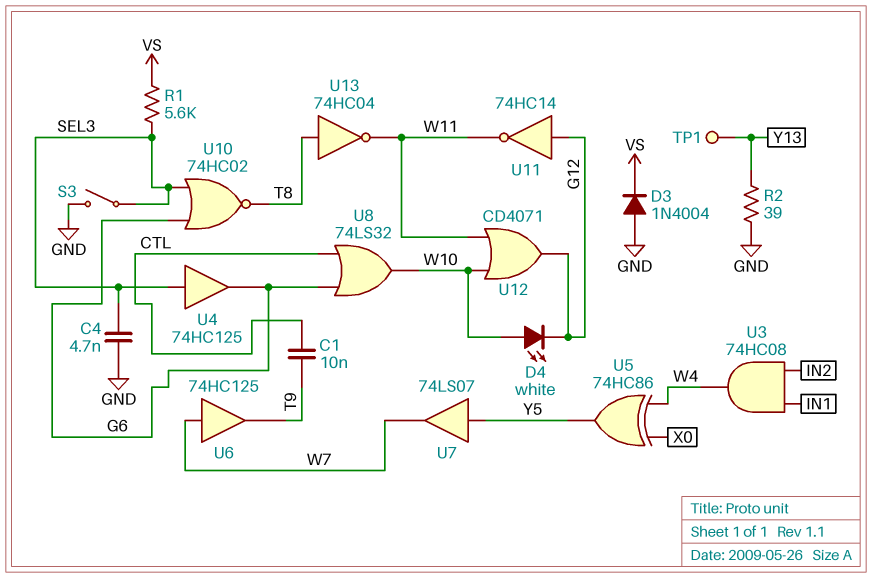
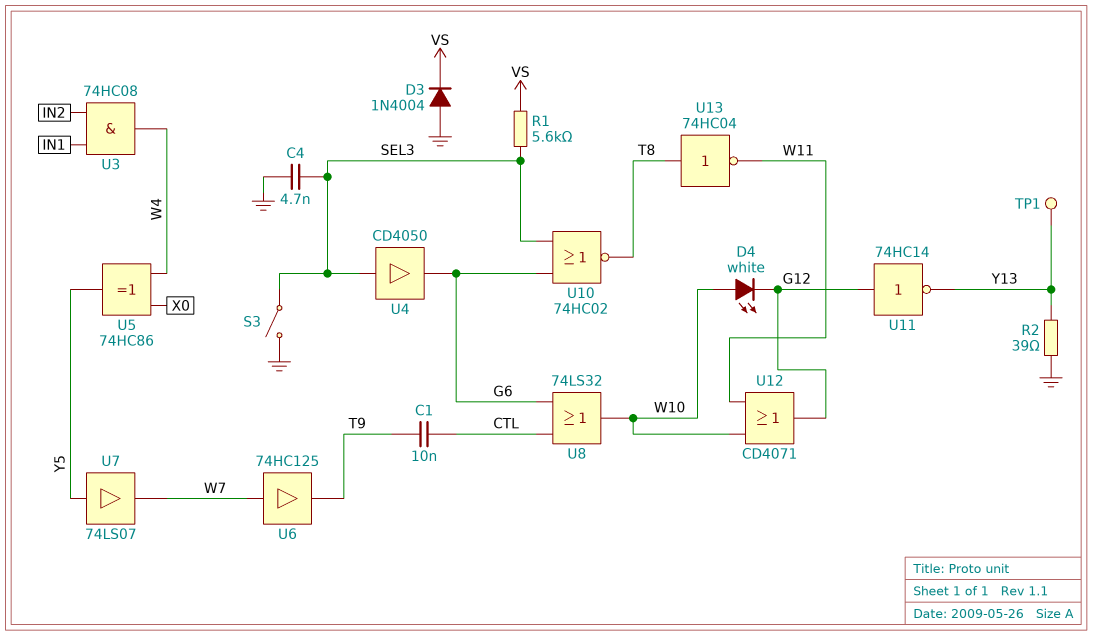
U4: buffer 74HC125 (in SEL3, out G6) -> buffer CD4050 (in SEL3, out G6)
U11: NOT 74HC14 (in G12, out W11) -> NOT 74HC14 (in G12, out Y13)

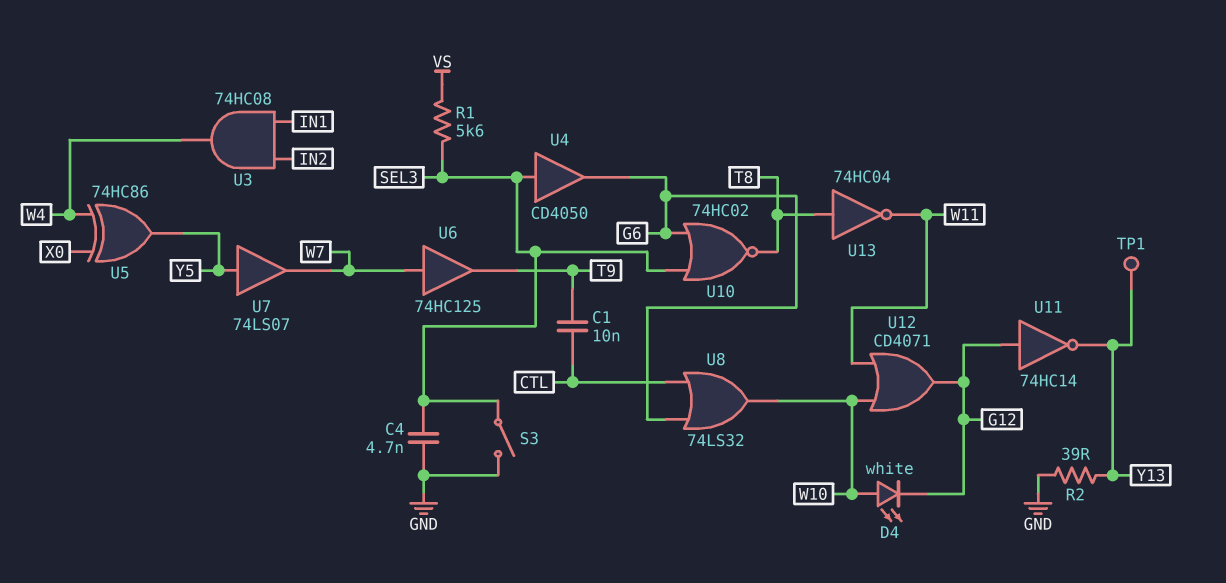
D3: diode 1N4004 (A GND, K VS) -> none

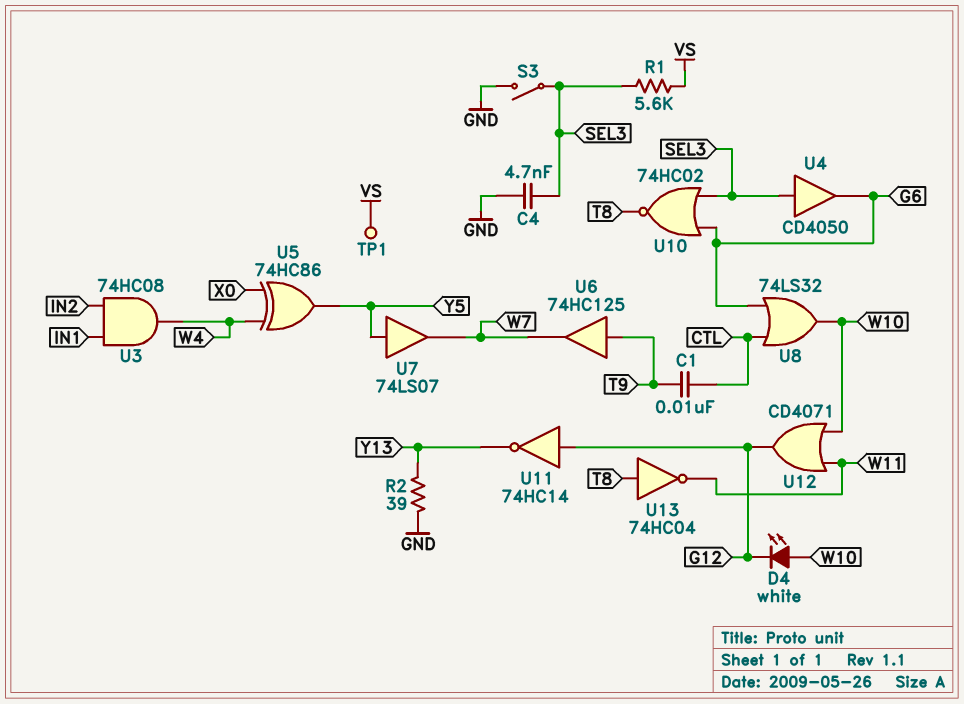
TP1: test point (Y13) -> test point (VS)
U6: buffer 74HC125 (in W7, out T9) -> buffer 74HC125 (in T9, out W7)

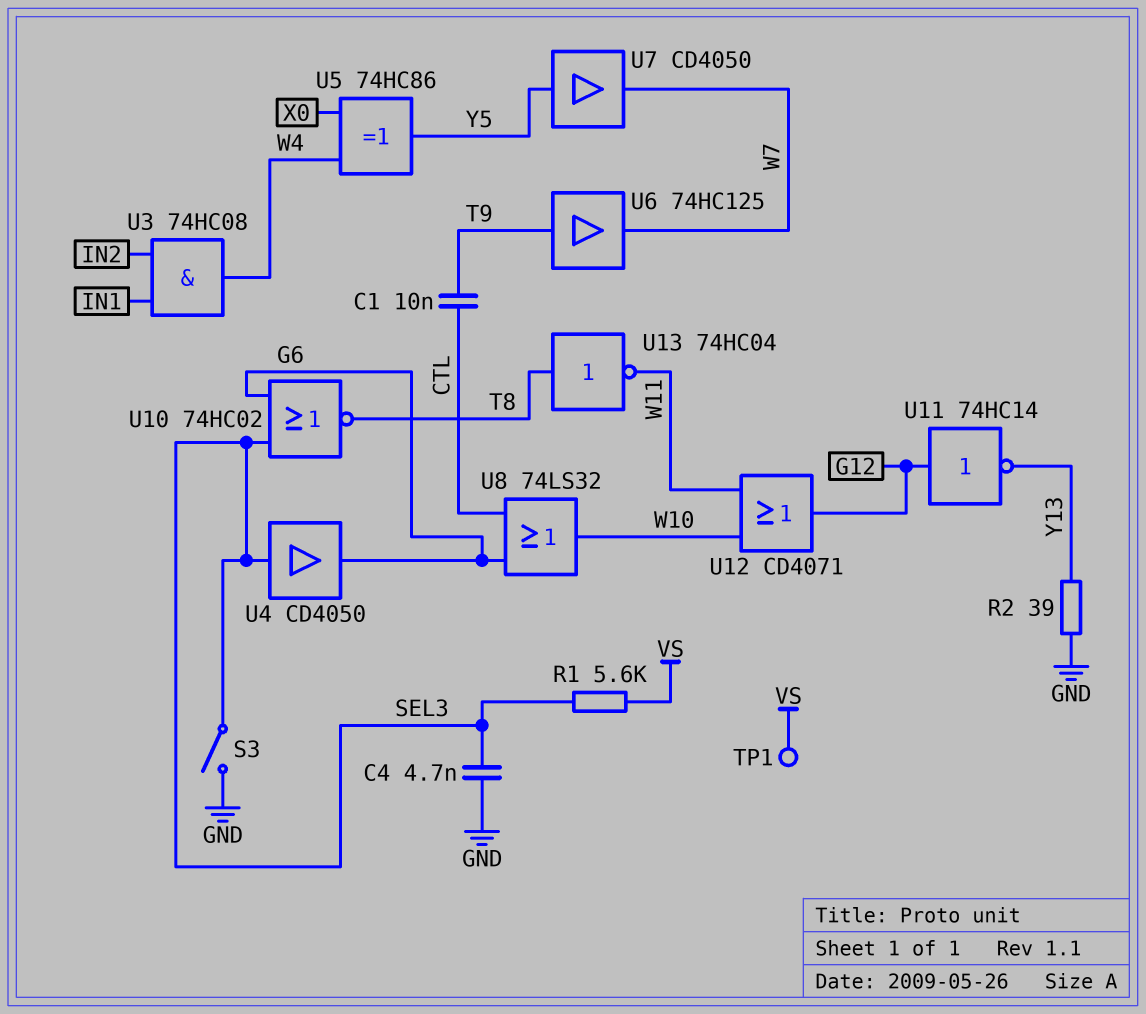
D4: LED white (A W10, K G12) -> none
U7: buffer 74LS07 (in Y5, out W7) -> buffer CD4050 (in Y5, out W7)

